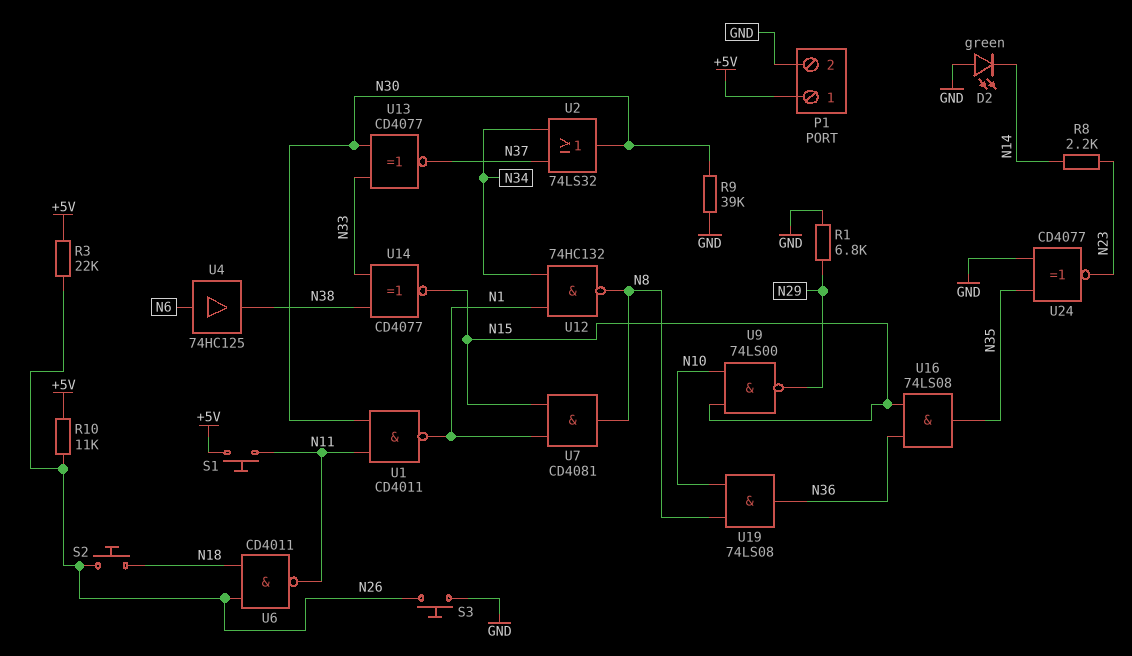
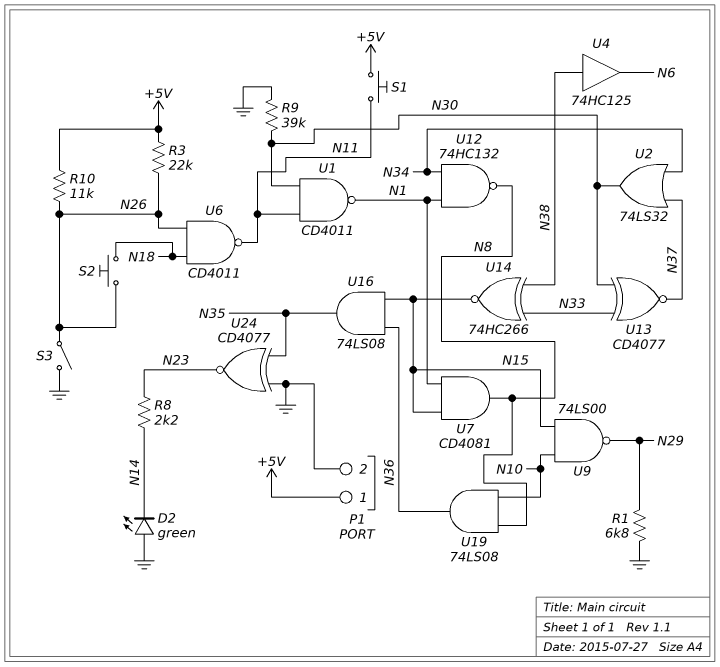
S3: button (GND, N26) -> switch (GND, N26)
U4: buffer 74HC125 (in N6, out N38) -> buffer 74HC125 (in N38, out N6)
U14: XNOR CD4077 (in N33, in N38, out N15) -> XNOR 74HC266 (in N33, in N38, out N15)

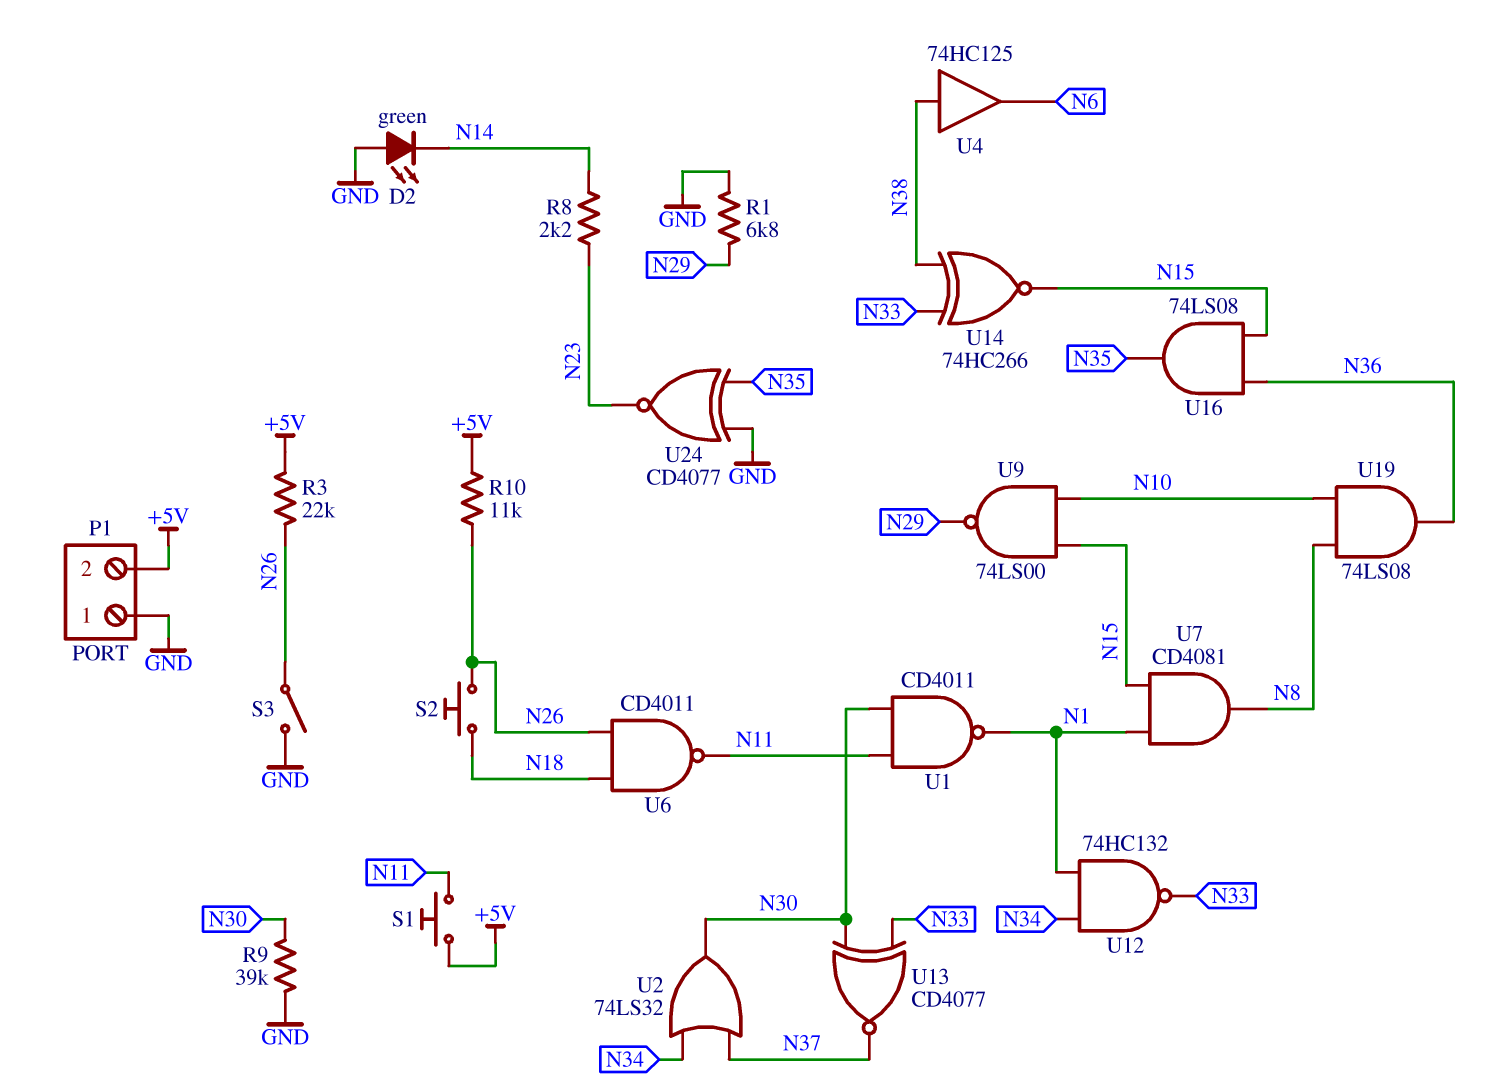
P1 pin 1: +5V -> GND
P1 pin 2: GND -> +5V
U12: NAND 74HC132 (in N1, in N34, out N8) -> NAND 74HC132 (in N1, in N34, out N33)

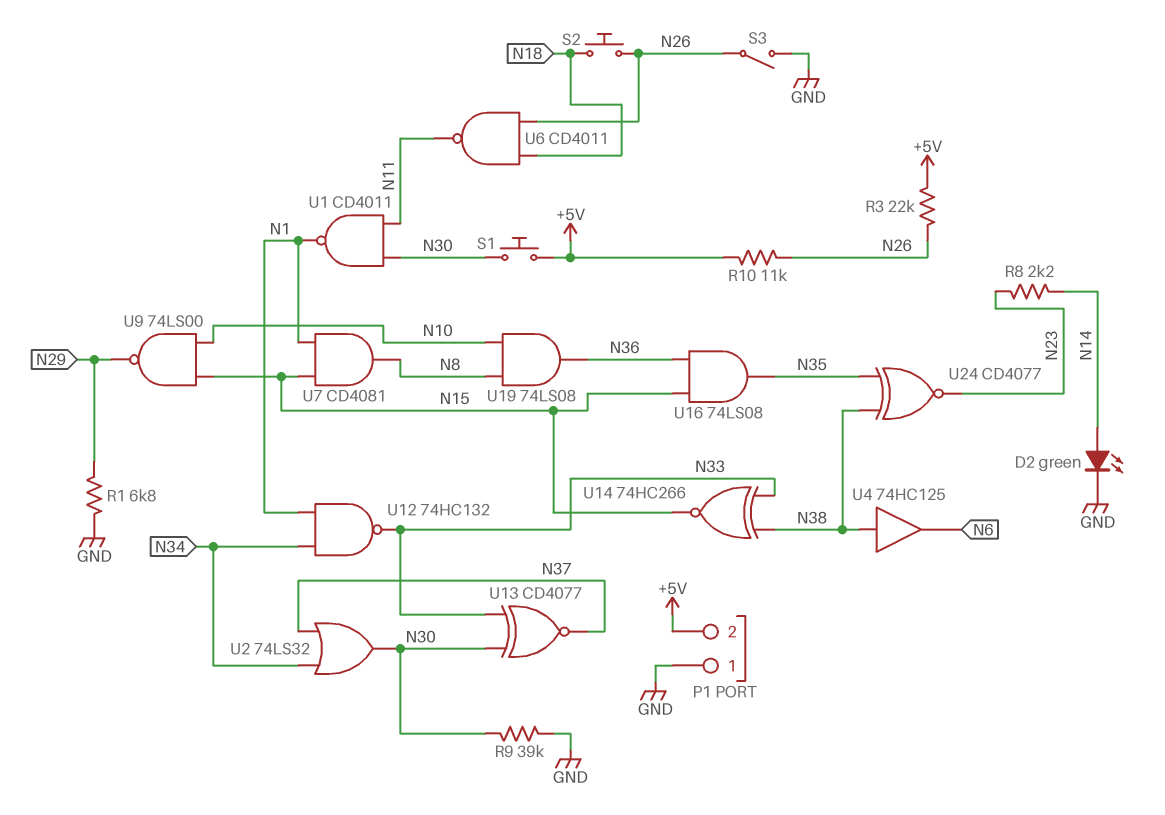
D2: LED green (A GND, K N14) -> LED green (A N14, K GND)
S1: button (+5V, N11) -> button (+5V, N30)
U24: XNOR CD4077 (in GND, in N35, out N23) -> XNOR CD4077 (in N35, in N38, out N23)

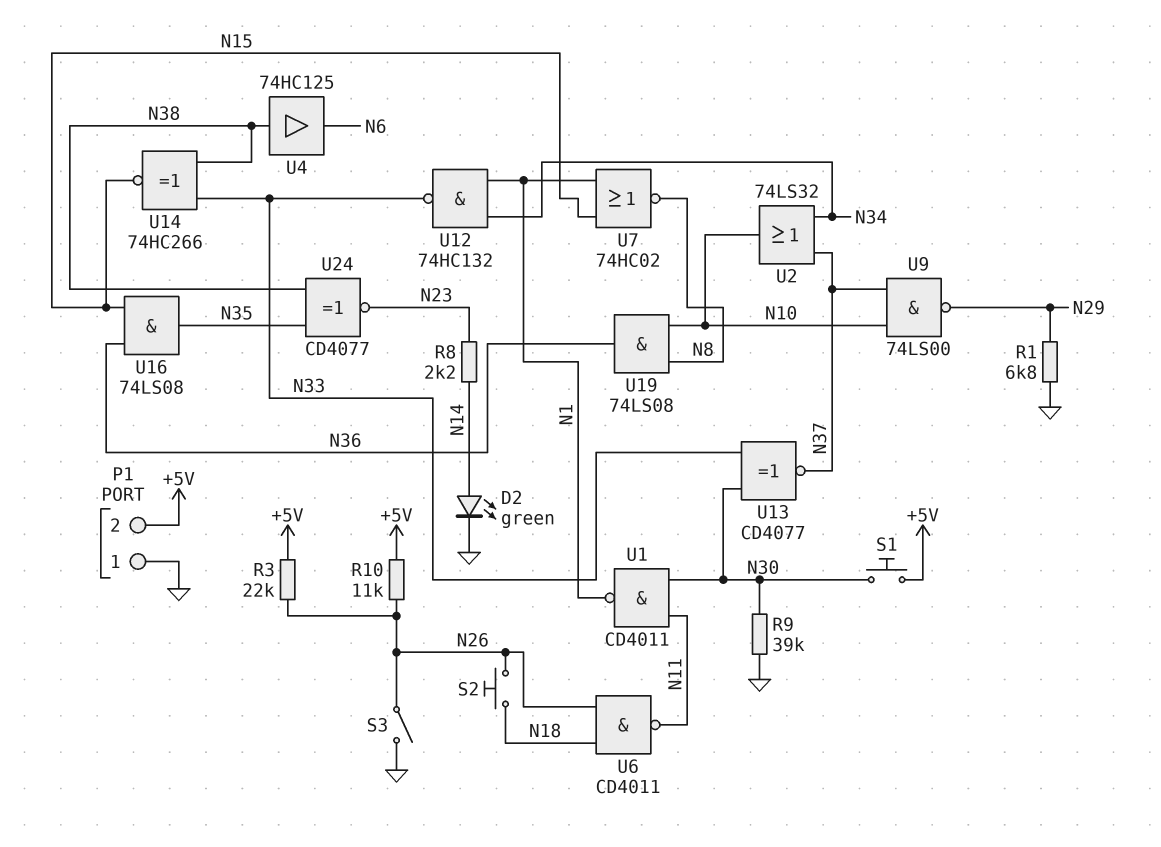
U2: OR 74LS32 (in N34, in N37, out N30) -> OR 74LS32 (in N34, in N37, out N10)
U7: AND CD4081 (in N1, in N15, out N8) -> NOR 74HC02 (in N1, in N15, out N8)
U9: NAND 74LS00 (in N10, in N15, out N29) -> NAND 74LS00 (in N10, in N37, out N29)

